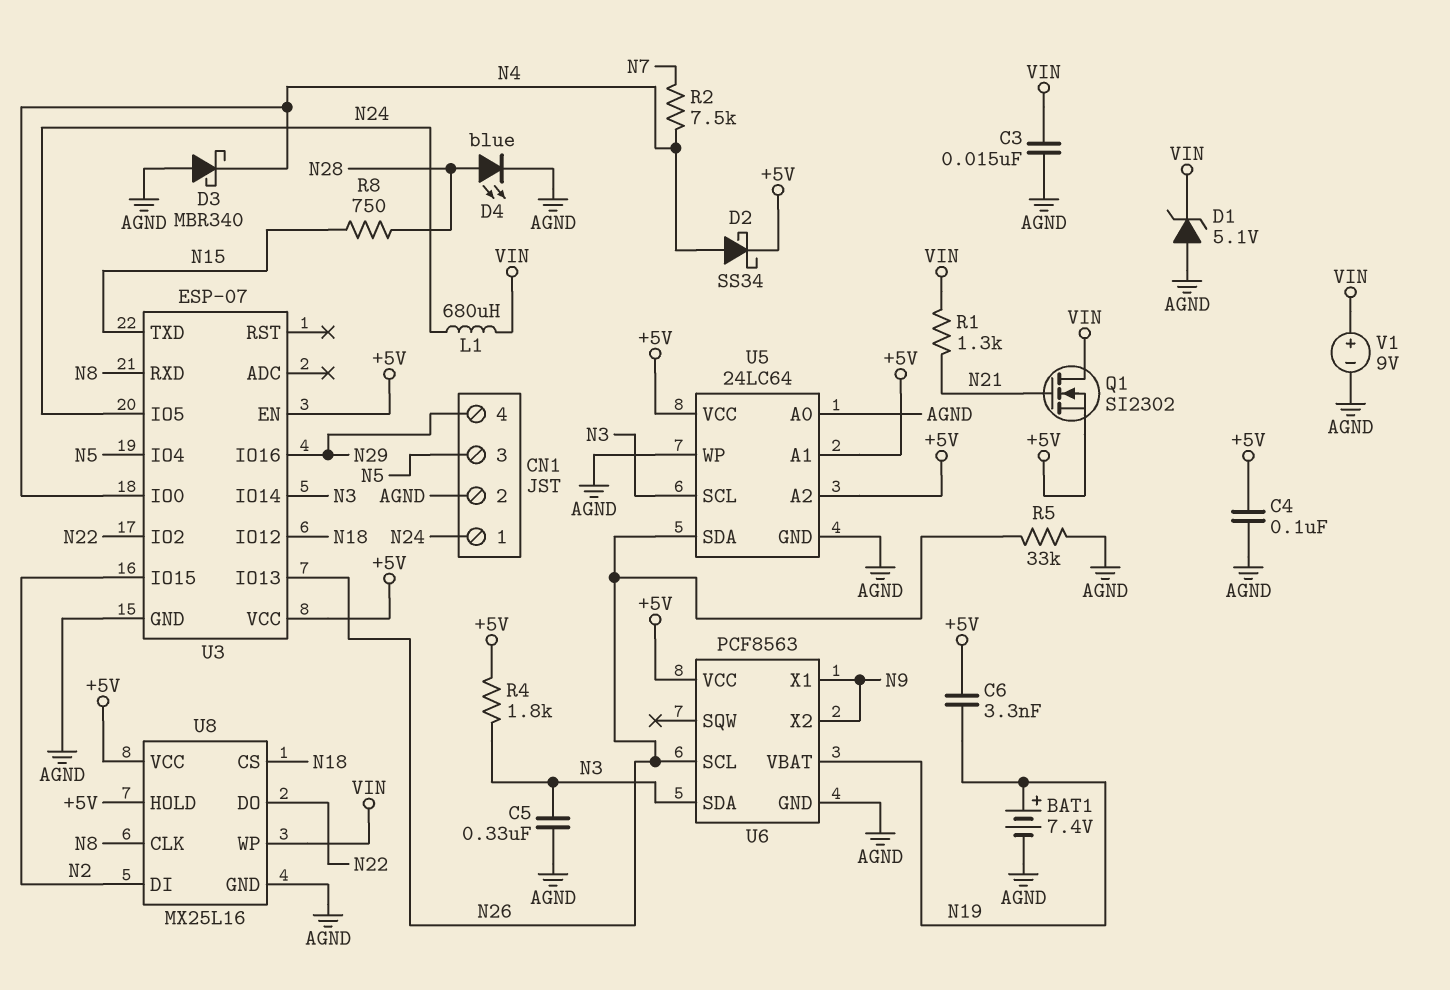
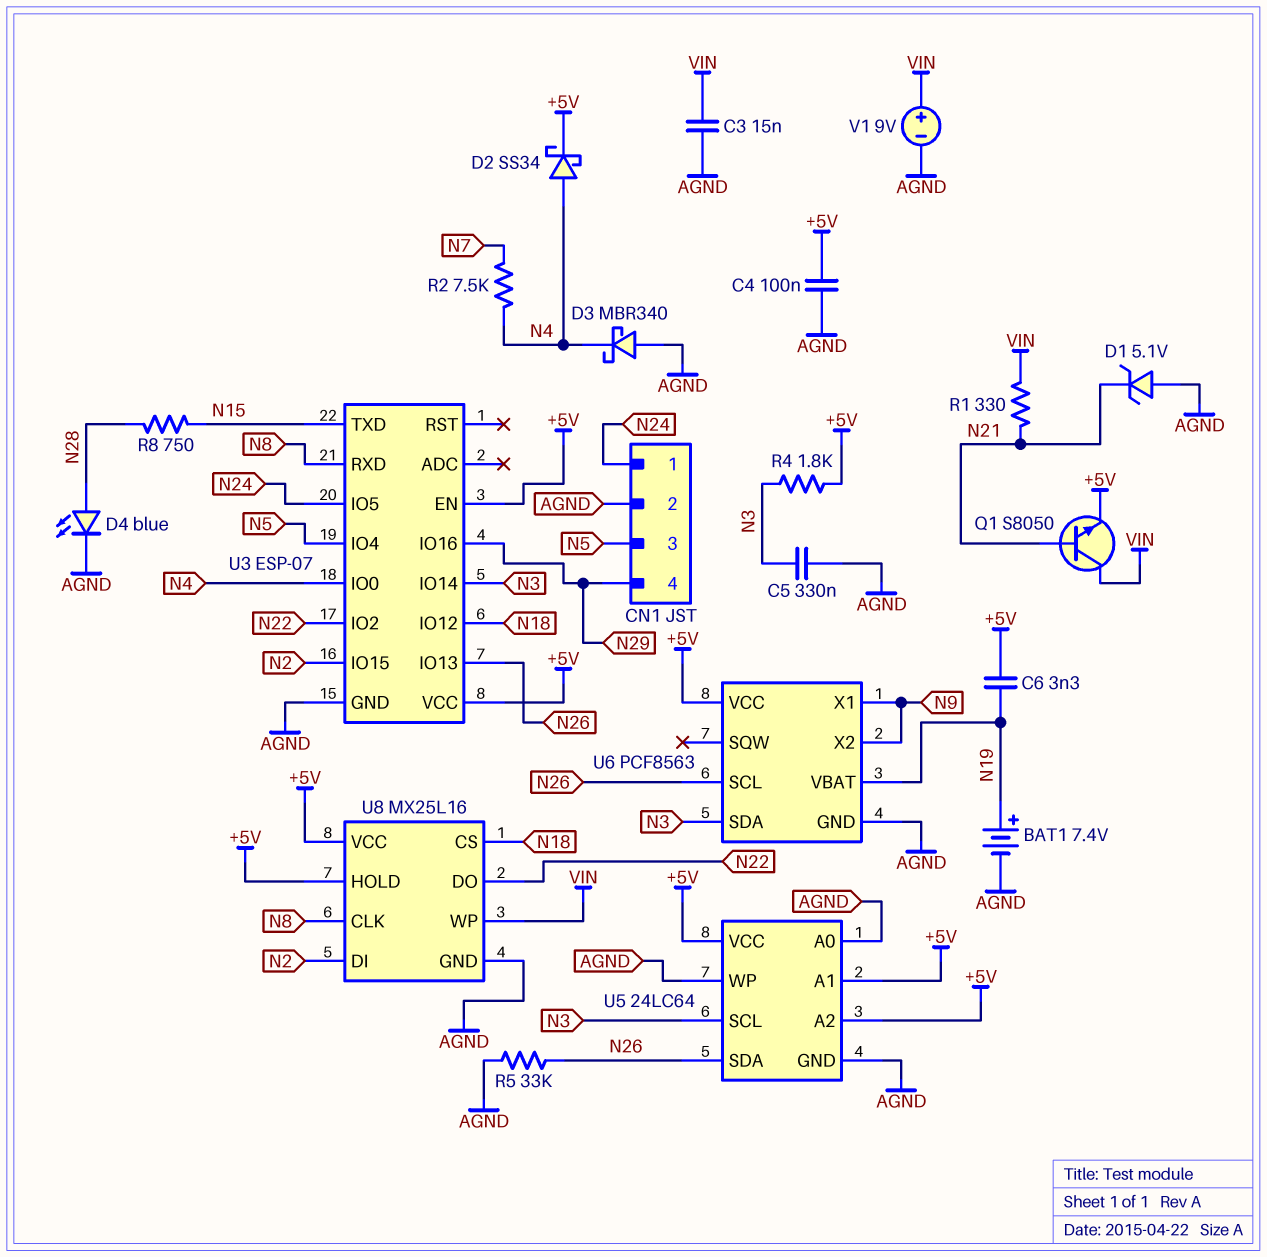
D1: zener 5.1V (A AGND, K VIN) -> zener 5.1V (A AGND, K N21)
L1: 680uH (N24, VIN) -> none
Q1: NMOS SI2302 (G N21, D VIN, S +5V) -> NPN S8050 (B N21, C VIN, E +5V)
R1: 1.3k (N21, VIN) -> 330 (N21, VIN)

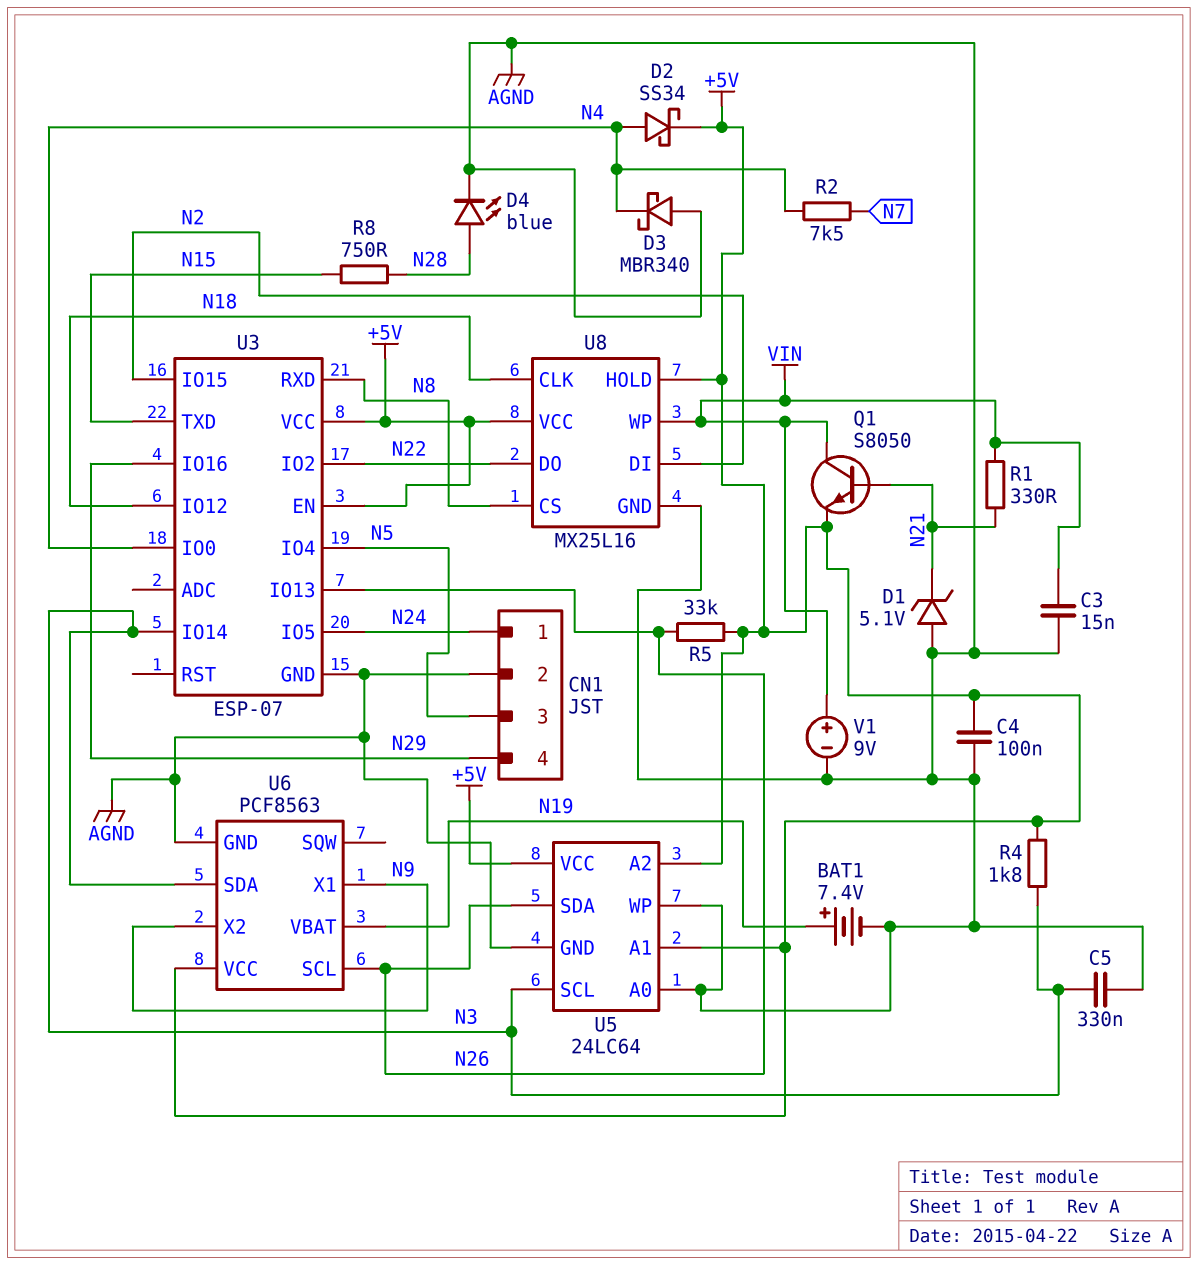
C6: 3.3nF (+5V, N19) -> none
R5: 33k (AGND, N26) -> 33k (+5V, N26)
U8 pin CLK: N8 -> N18
U8 pin CS: N18 -> N8

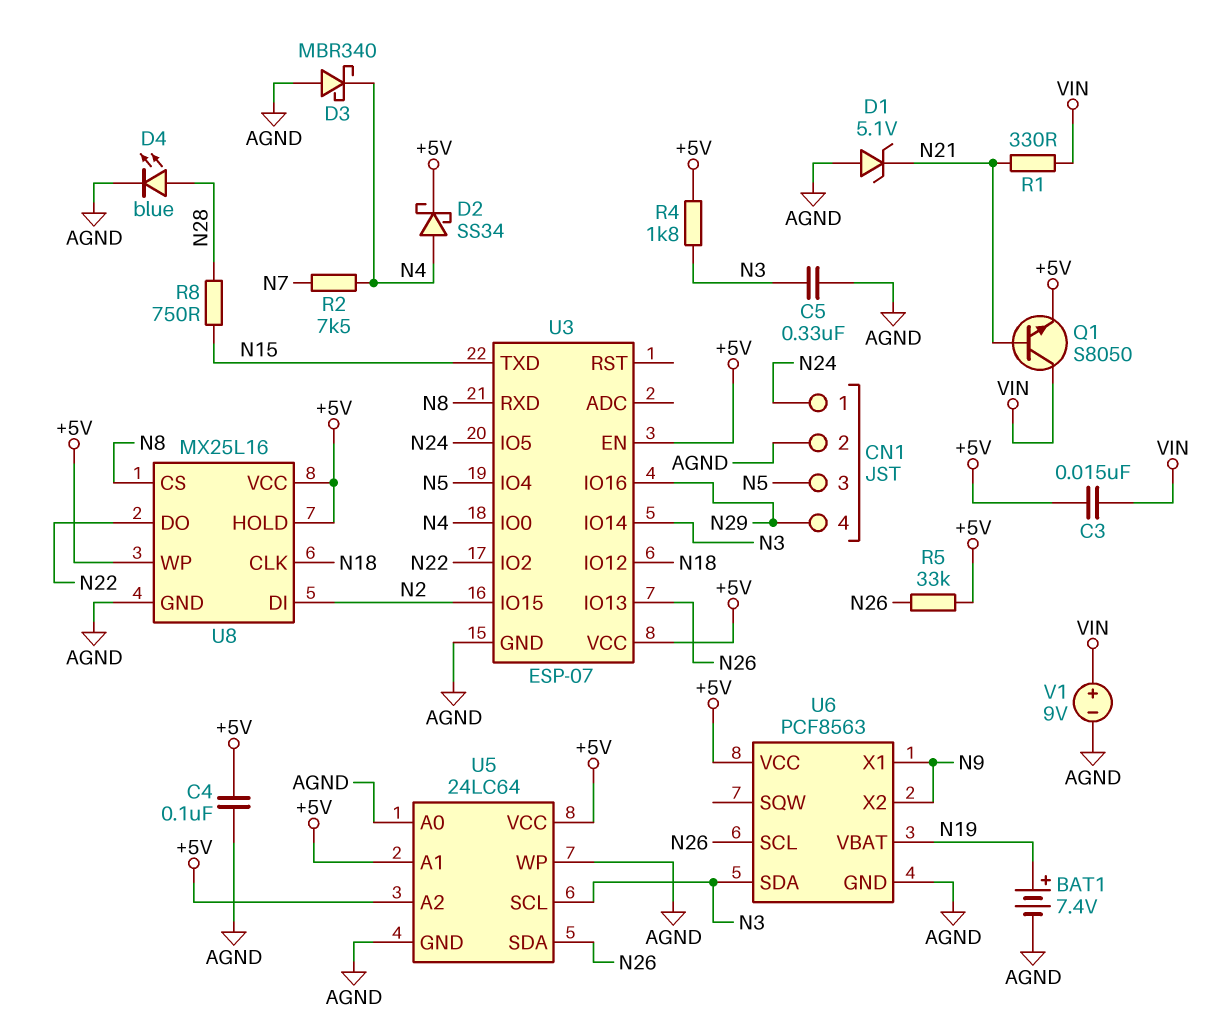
C3: 15nF (AGND, VIN) -> 15nF (+5V, VIN)
U8 pin WP: VIN -> +5V

